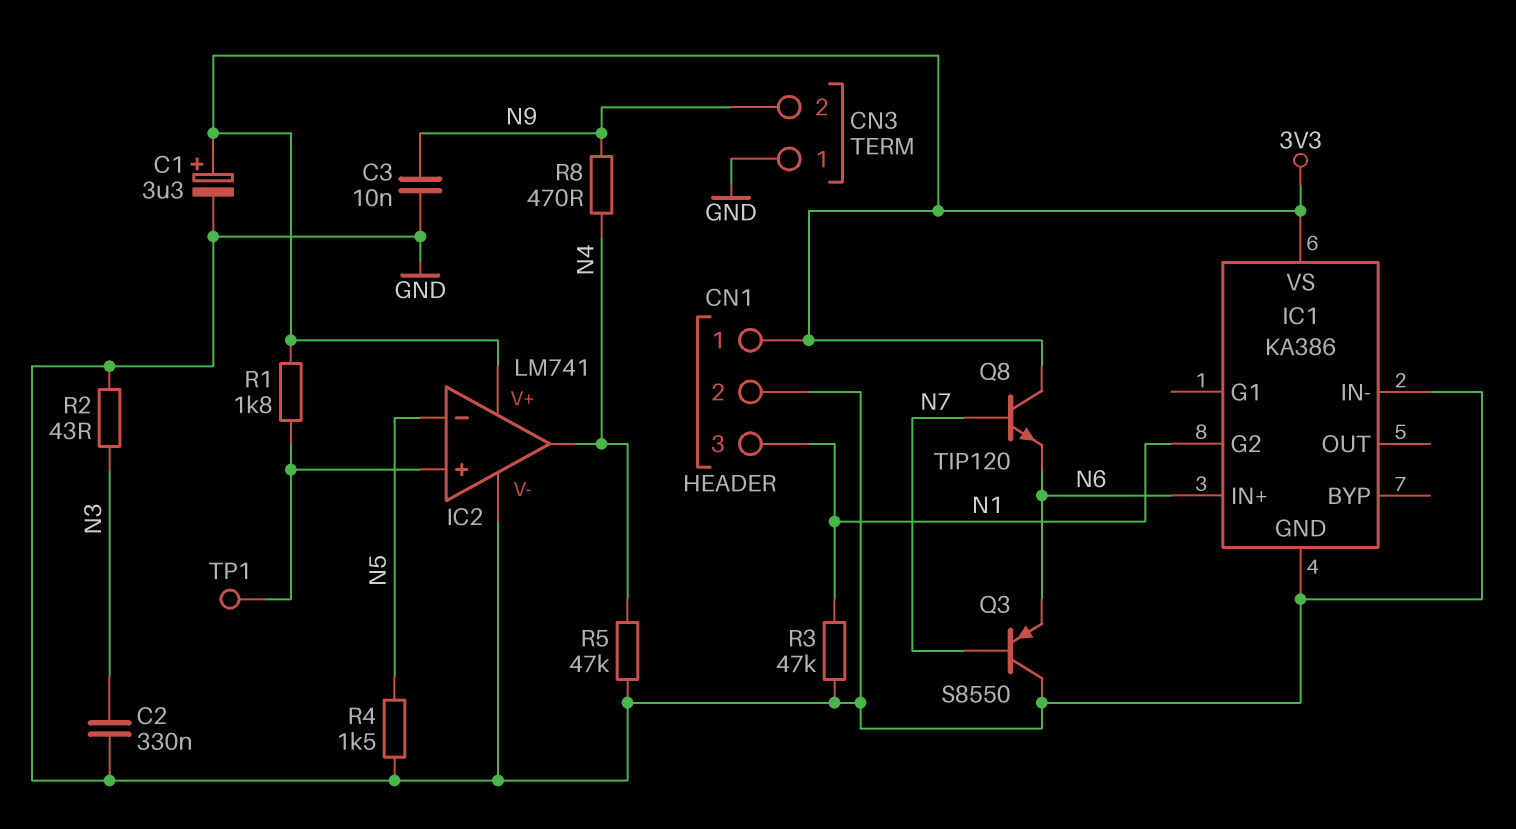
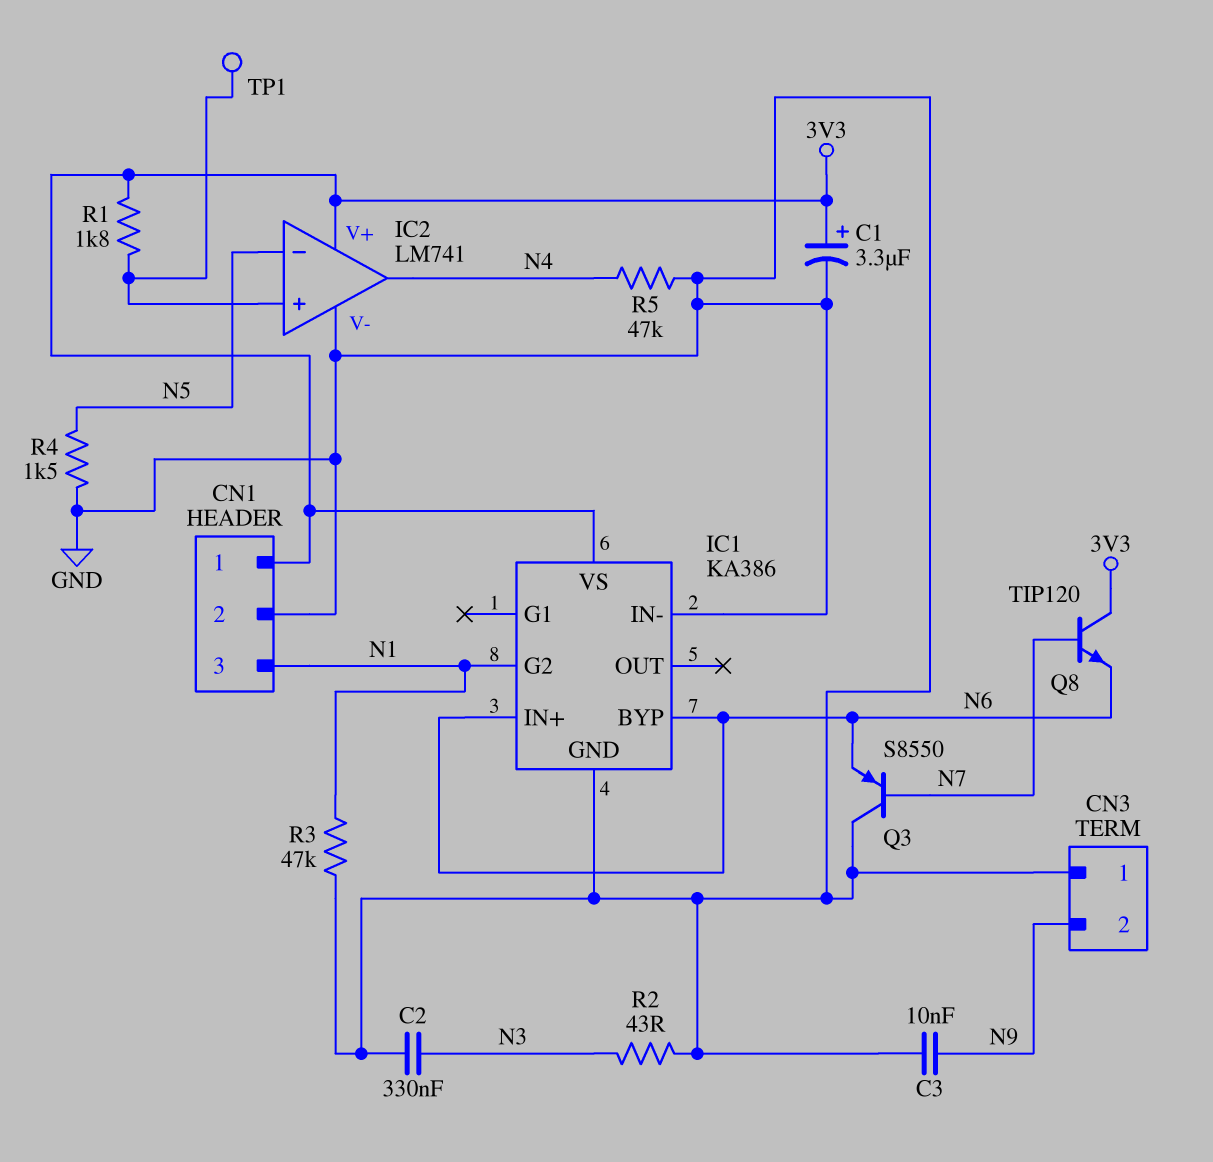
IC1 pin BYP: none -> N6
R8: 470 (N4, N9) -> none

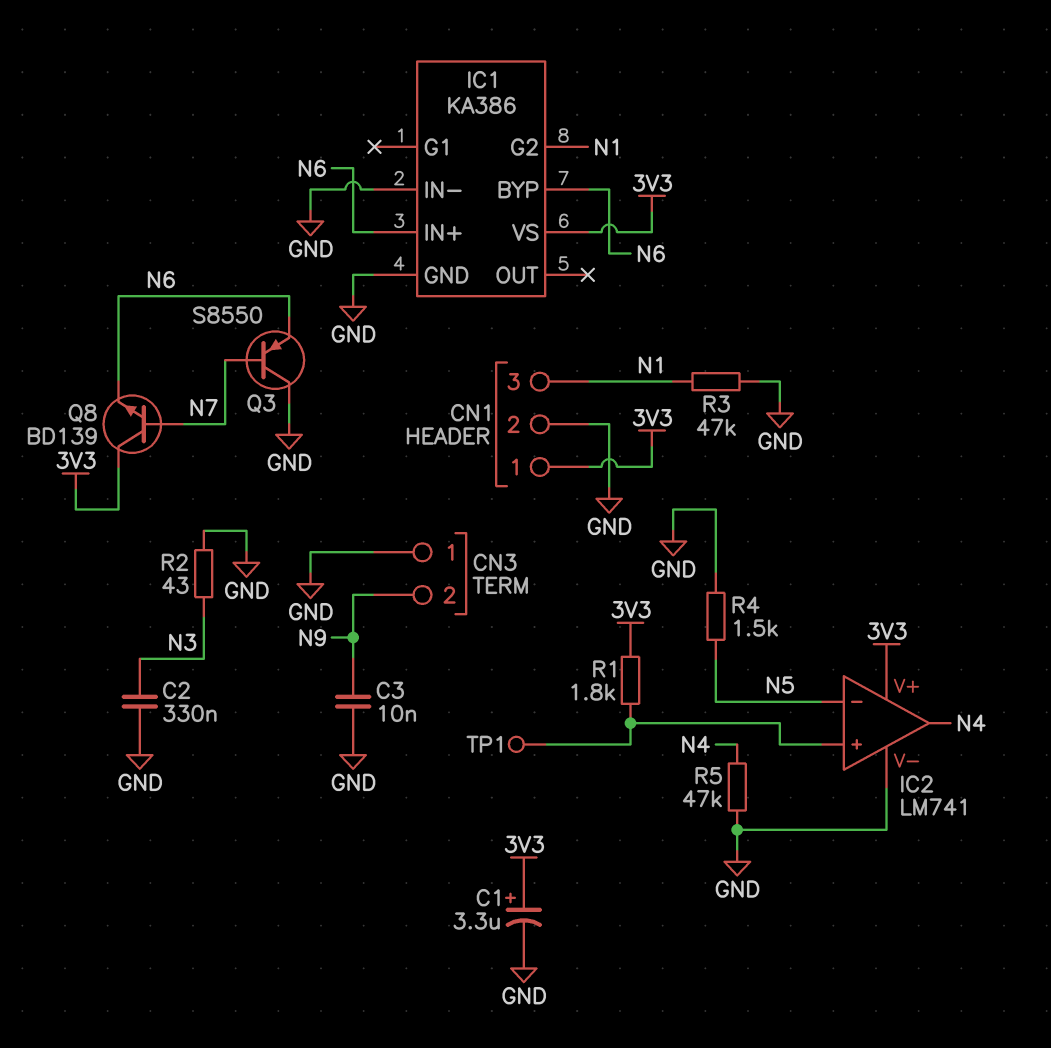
Q8: NPN TIP120 (B N7, C 3V3, E N6) -> NPN BD139 (B N7, C 3V3, E N6)

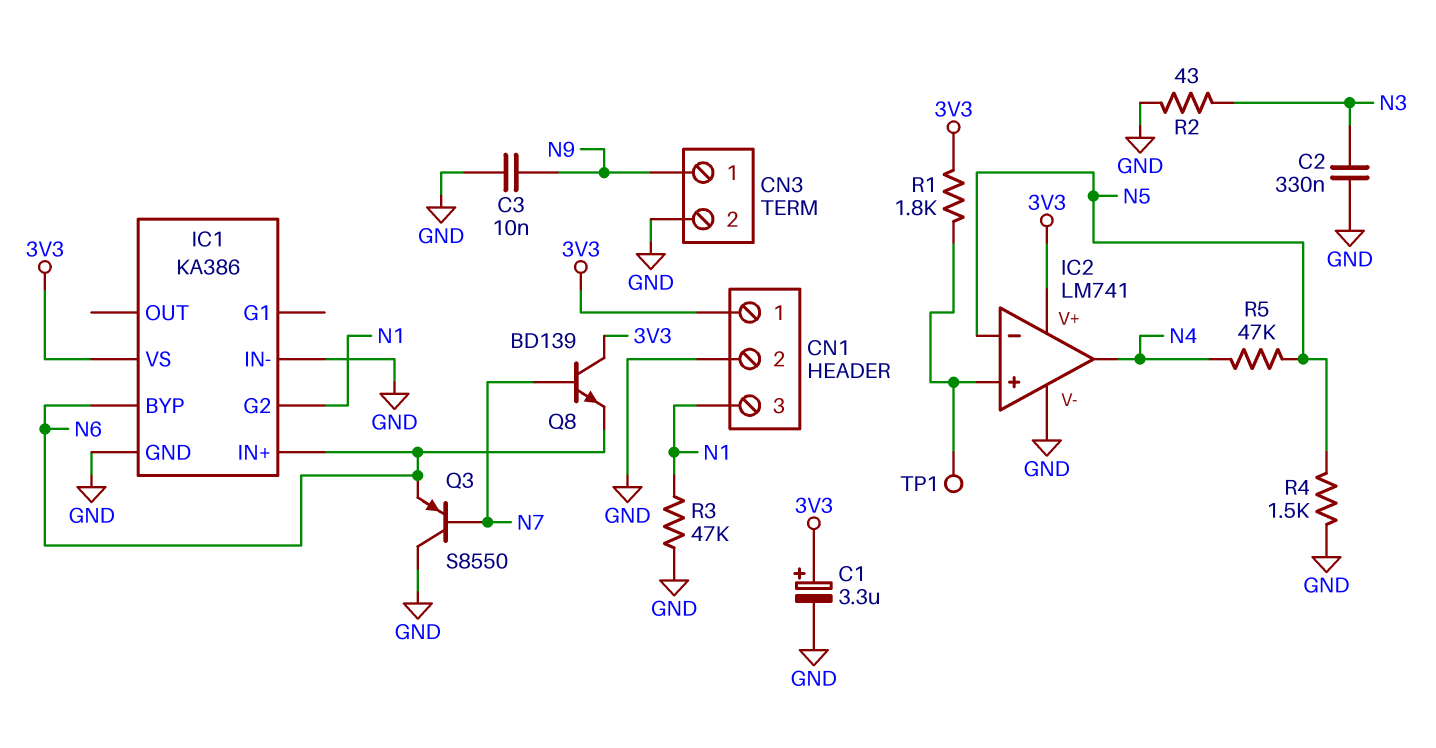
CN3 pin 1: GND -> N9
CN3 pin 2: N9 -> GND
R5: 47k (GND, N4) -> 47k (N4, N5)

